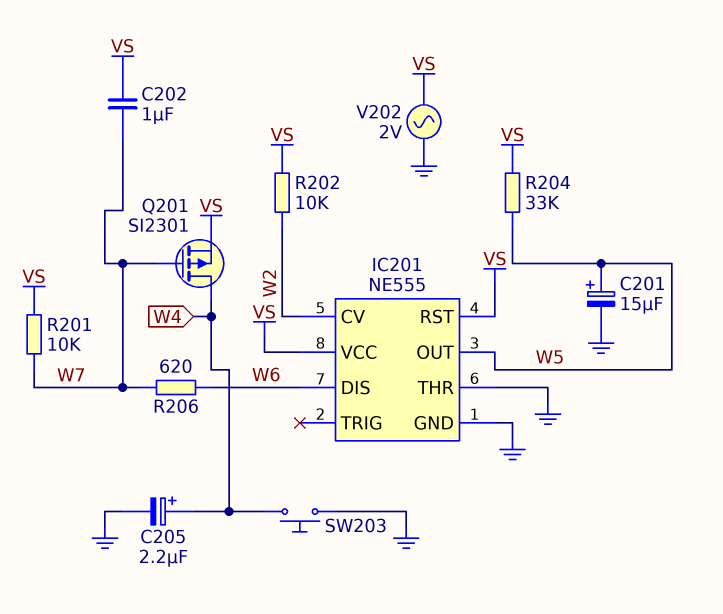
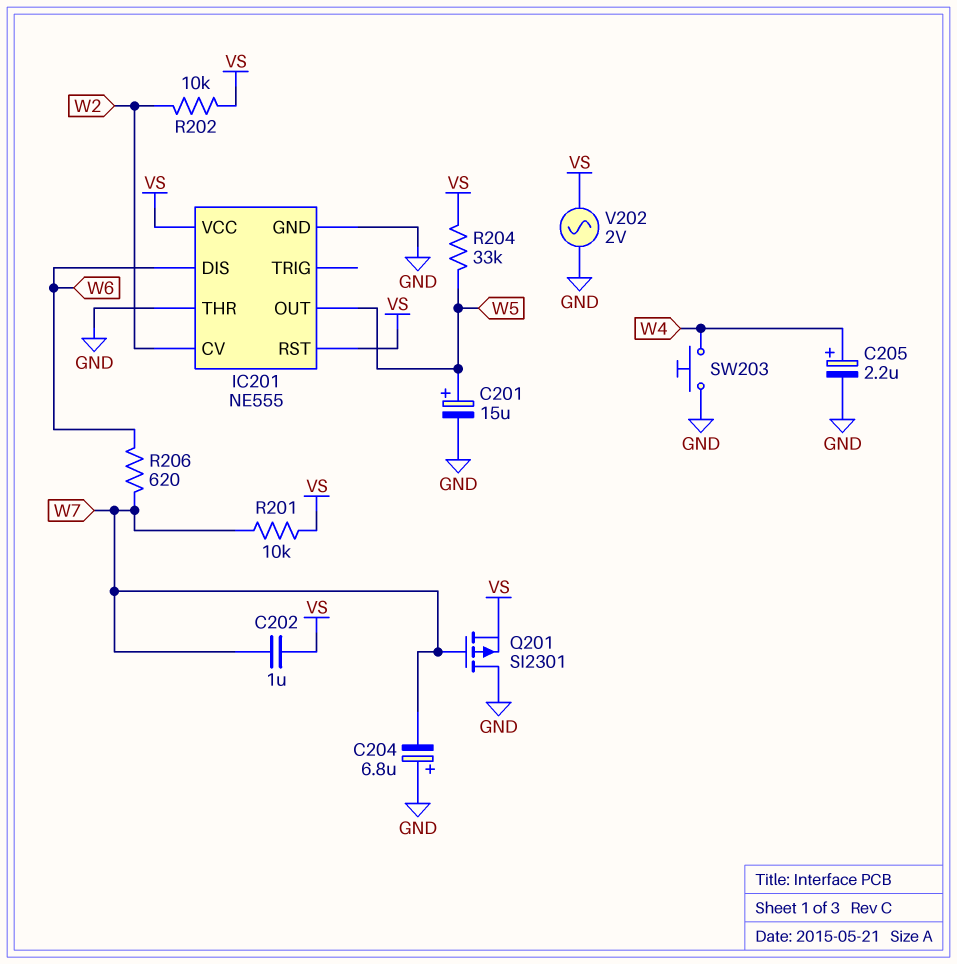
C204: none -> 6.8uF (plus GND, minus W7)
Q201: PMOS SI2301 (G W7, D W4, S VS) -> PMOS SI2301 (G W7, D GND, S VS)

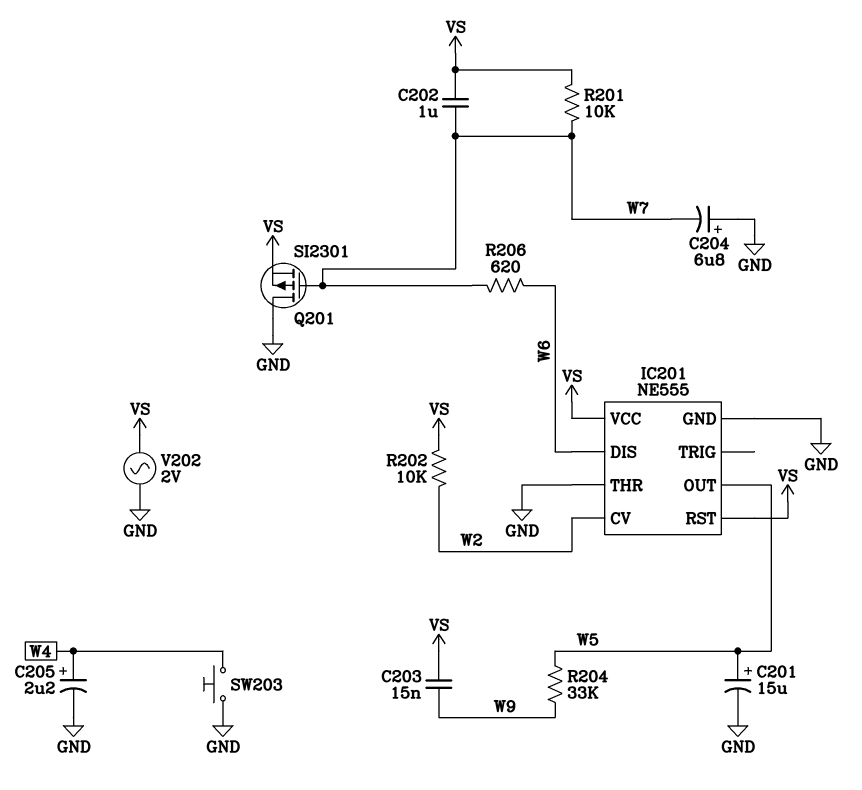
C203: none -> 15nF (VS, W9)
R204: 33k (VS, W5) -> 33k (W5, W9)

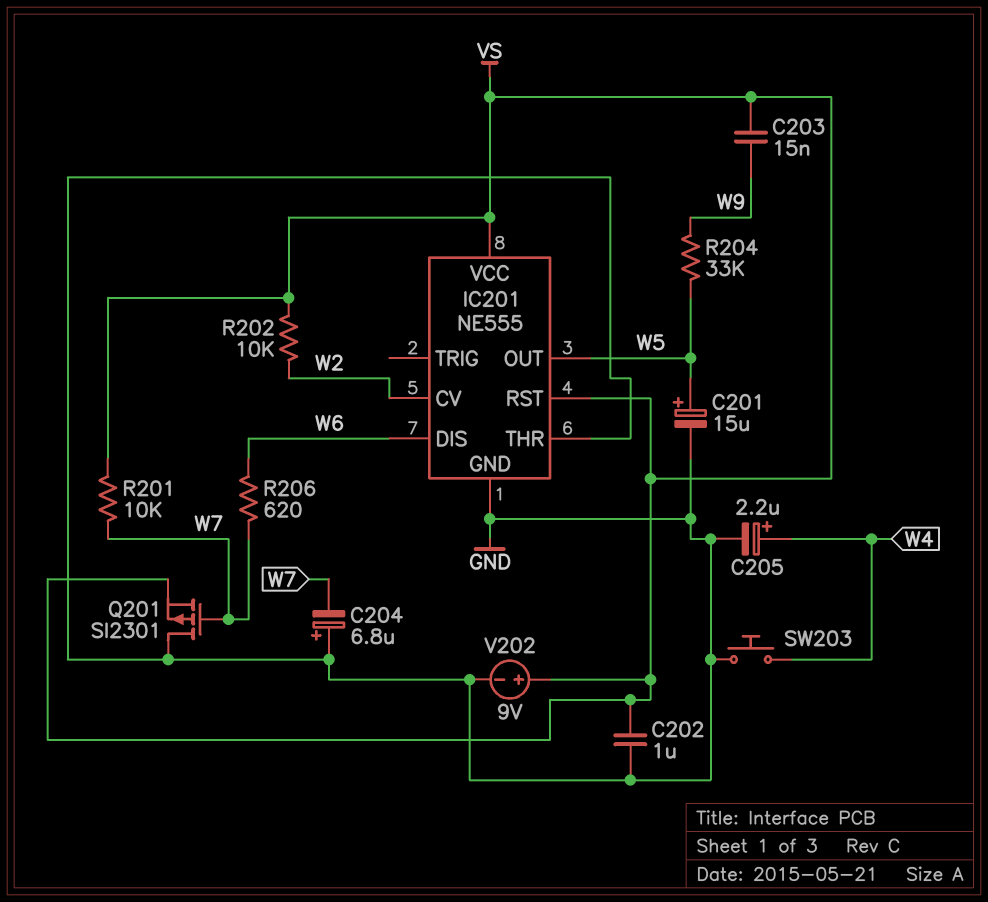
C202: 1uF (VS, W7) -> 1uF (GND, VS)
V202: AC 2V (GND, VS) -> 9V (plus VS, minus GND)

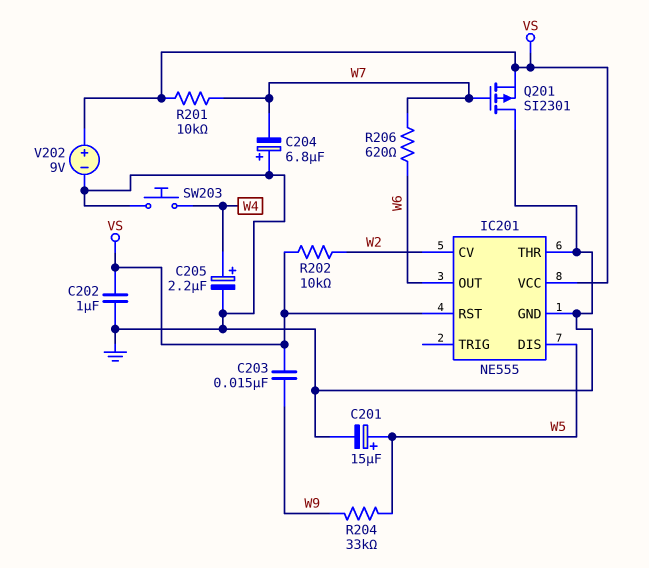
IC201 pin DIS: W6 -> W5
IC201 pin OUT: W5 -> W6

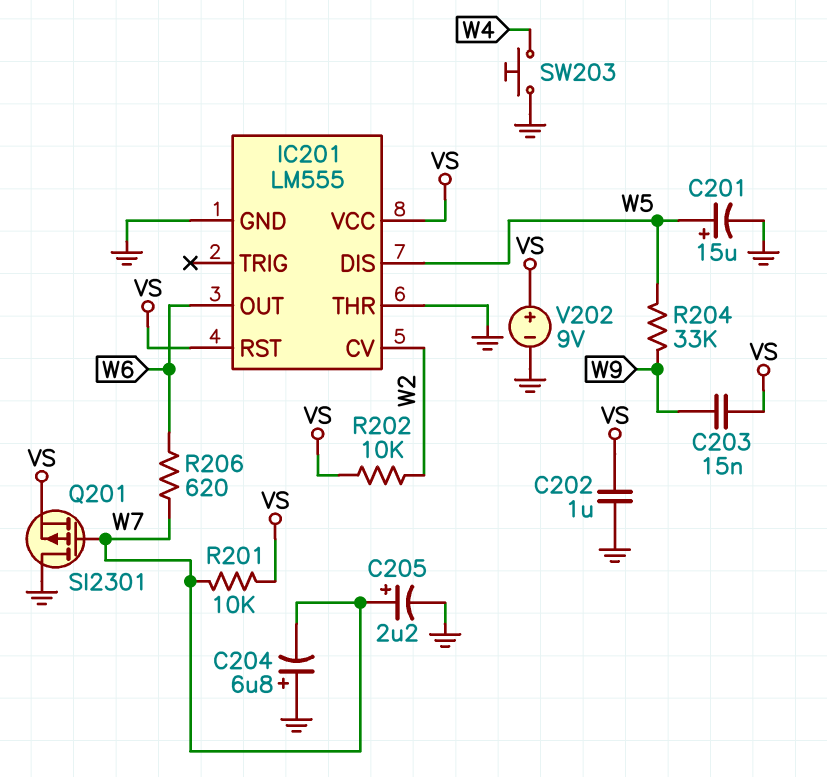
C205: 2.2uF (plus W4, minus GND) -> 2.2uF (plus W7, minus GND)
IC201: NE555 -> LM555

